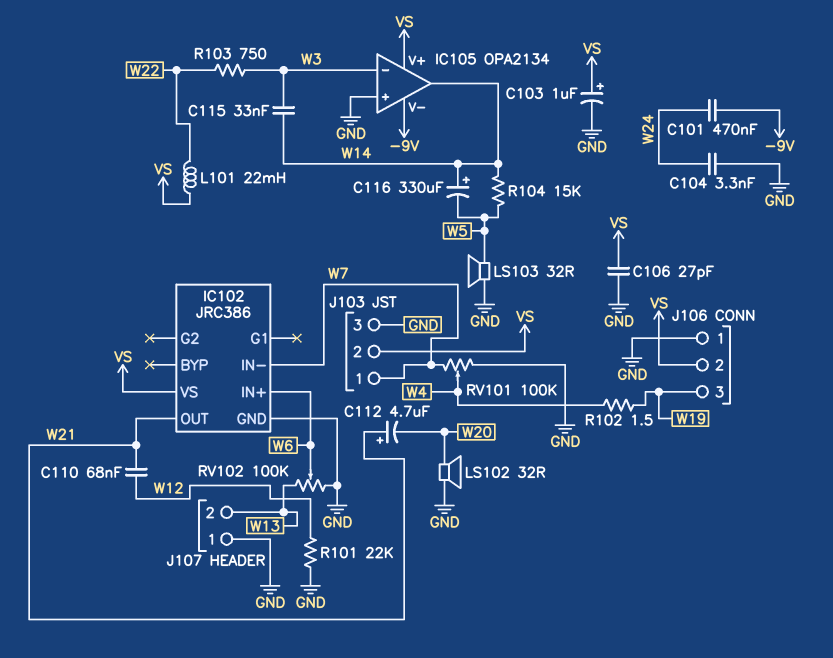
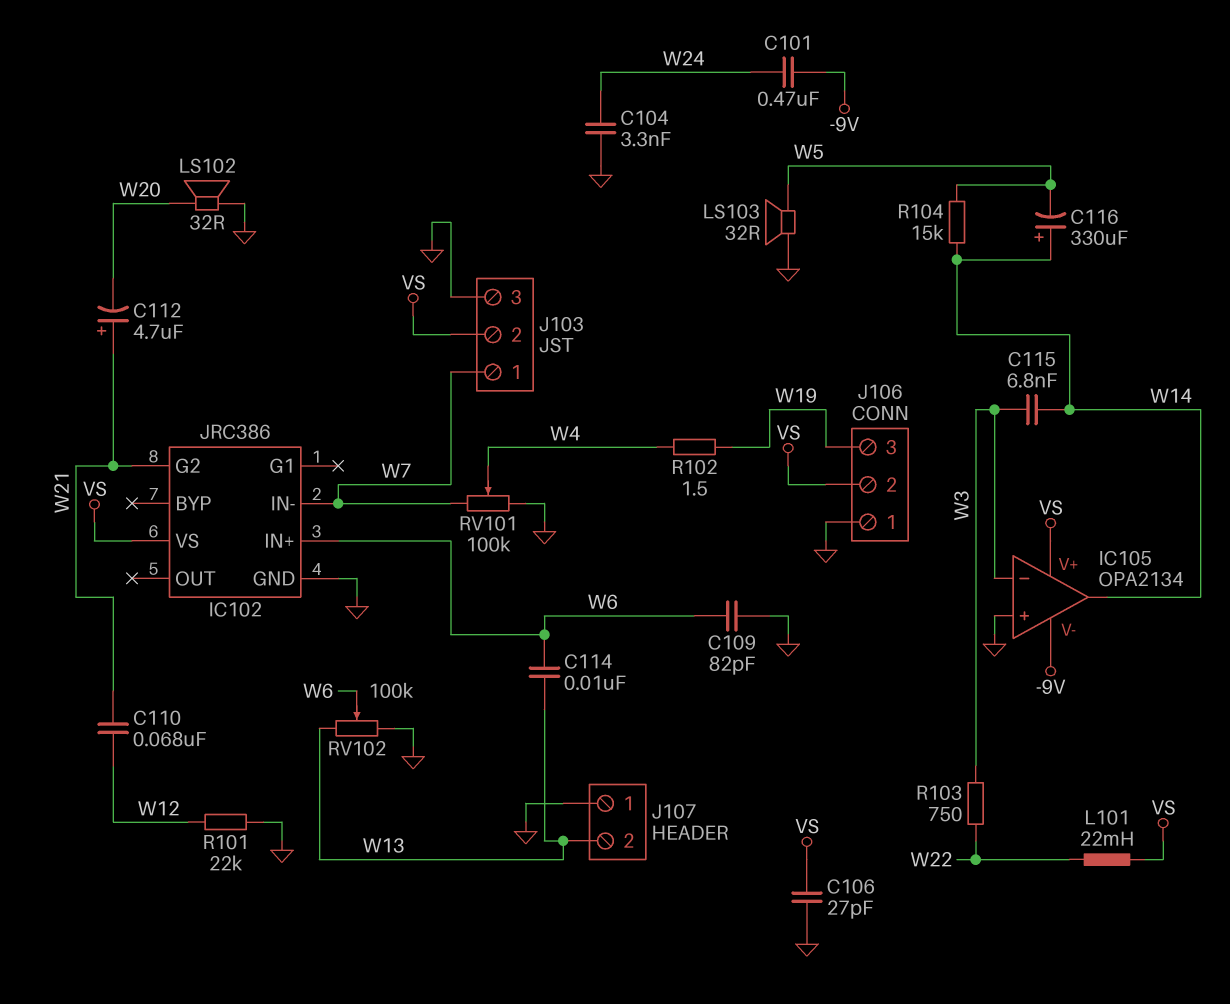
C103: 1uF (plus VS, minus GND) -> none
C109: none -> 82pF (GND, W6)
C114: none -> 10nF (W6, W13)
C115: 33nF (W3, W14) -> 6.8nF (W3, W14)
IC102 pin G2: none -> W21
IC102 pin OUT: W21 -> none

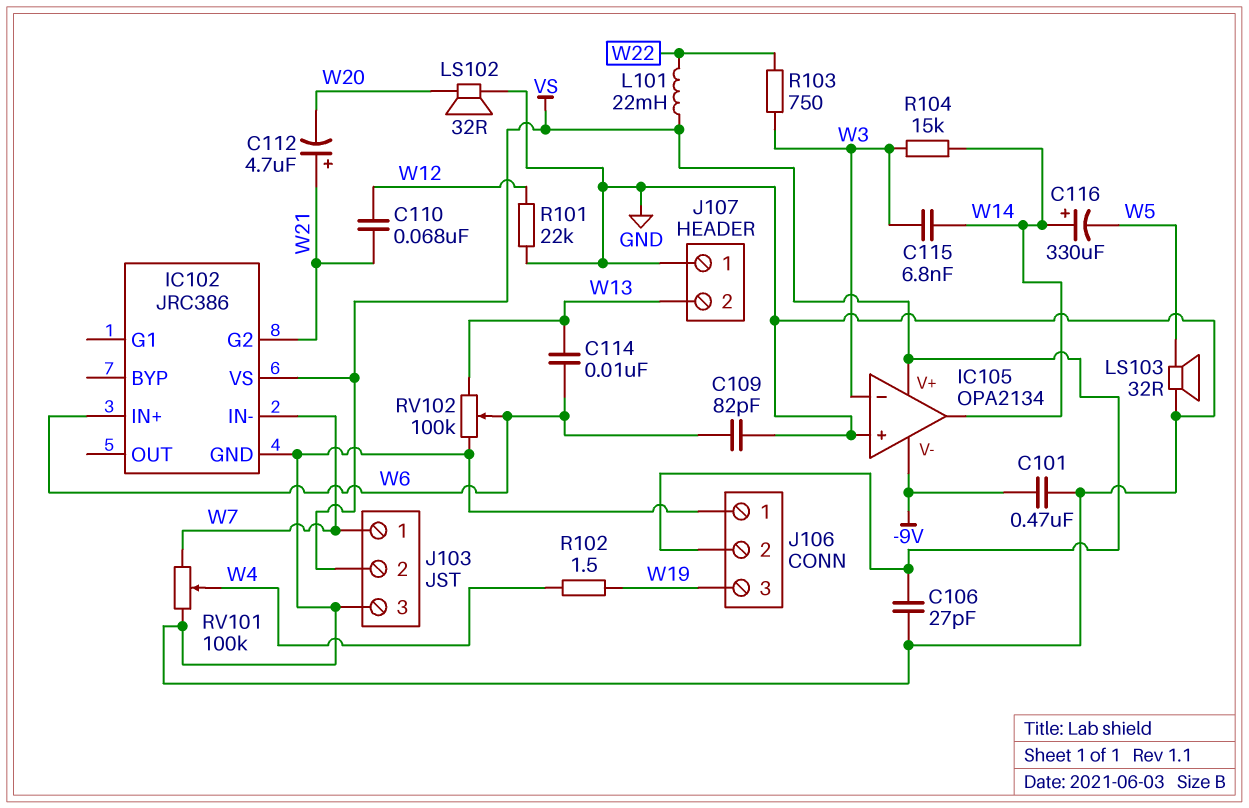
C101: 470nF (-9V, W24) -> 470nF (-9V, GND)
C104: 3.3nF (GND, W24) -> none
R104: 15k (W5, W14) -> 15k (W3, W14)

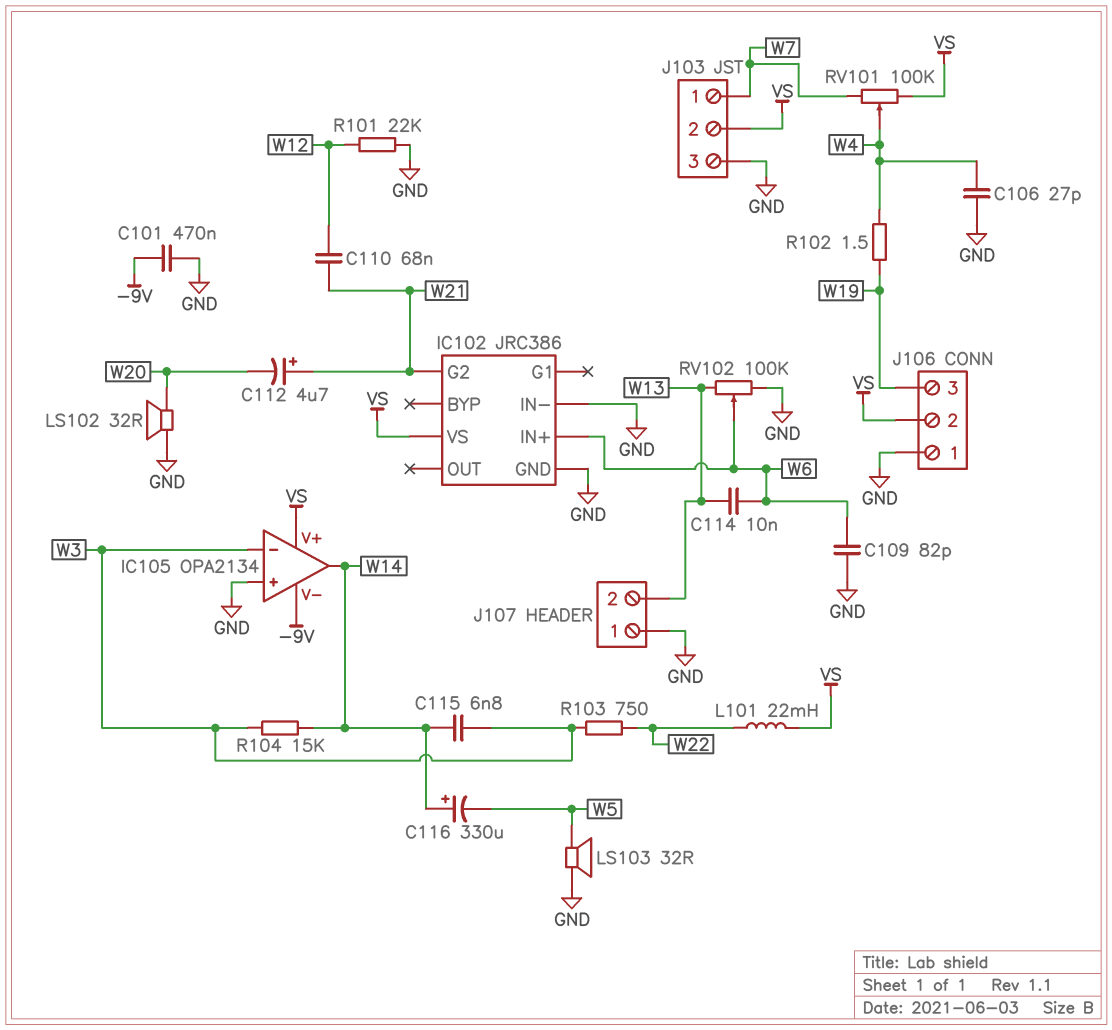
C106: 27pF (GND, VS) -> 27pF (GND, W4)
IC102 pin IN-: W7 -> GND
RV101: 100k (GND, W7, wiper W4) -> 100k (VS, W7, wiper W4)

